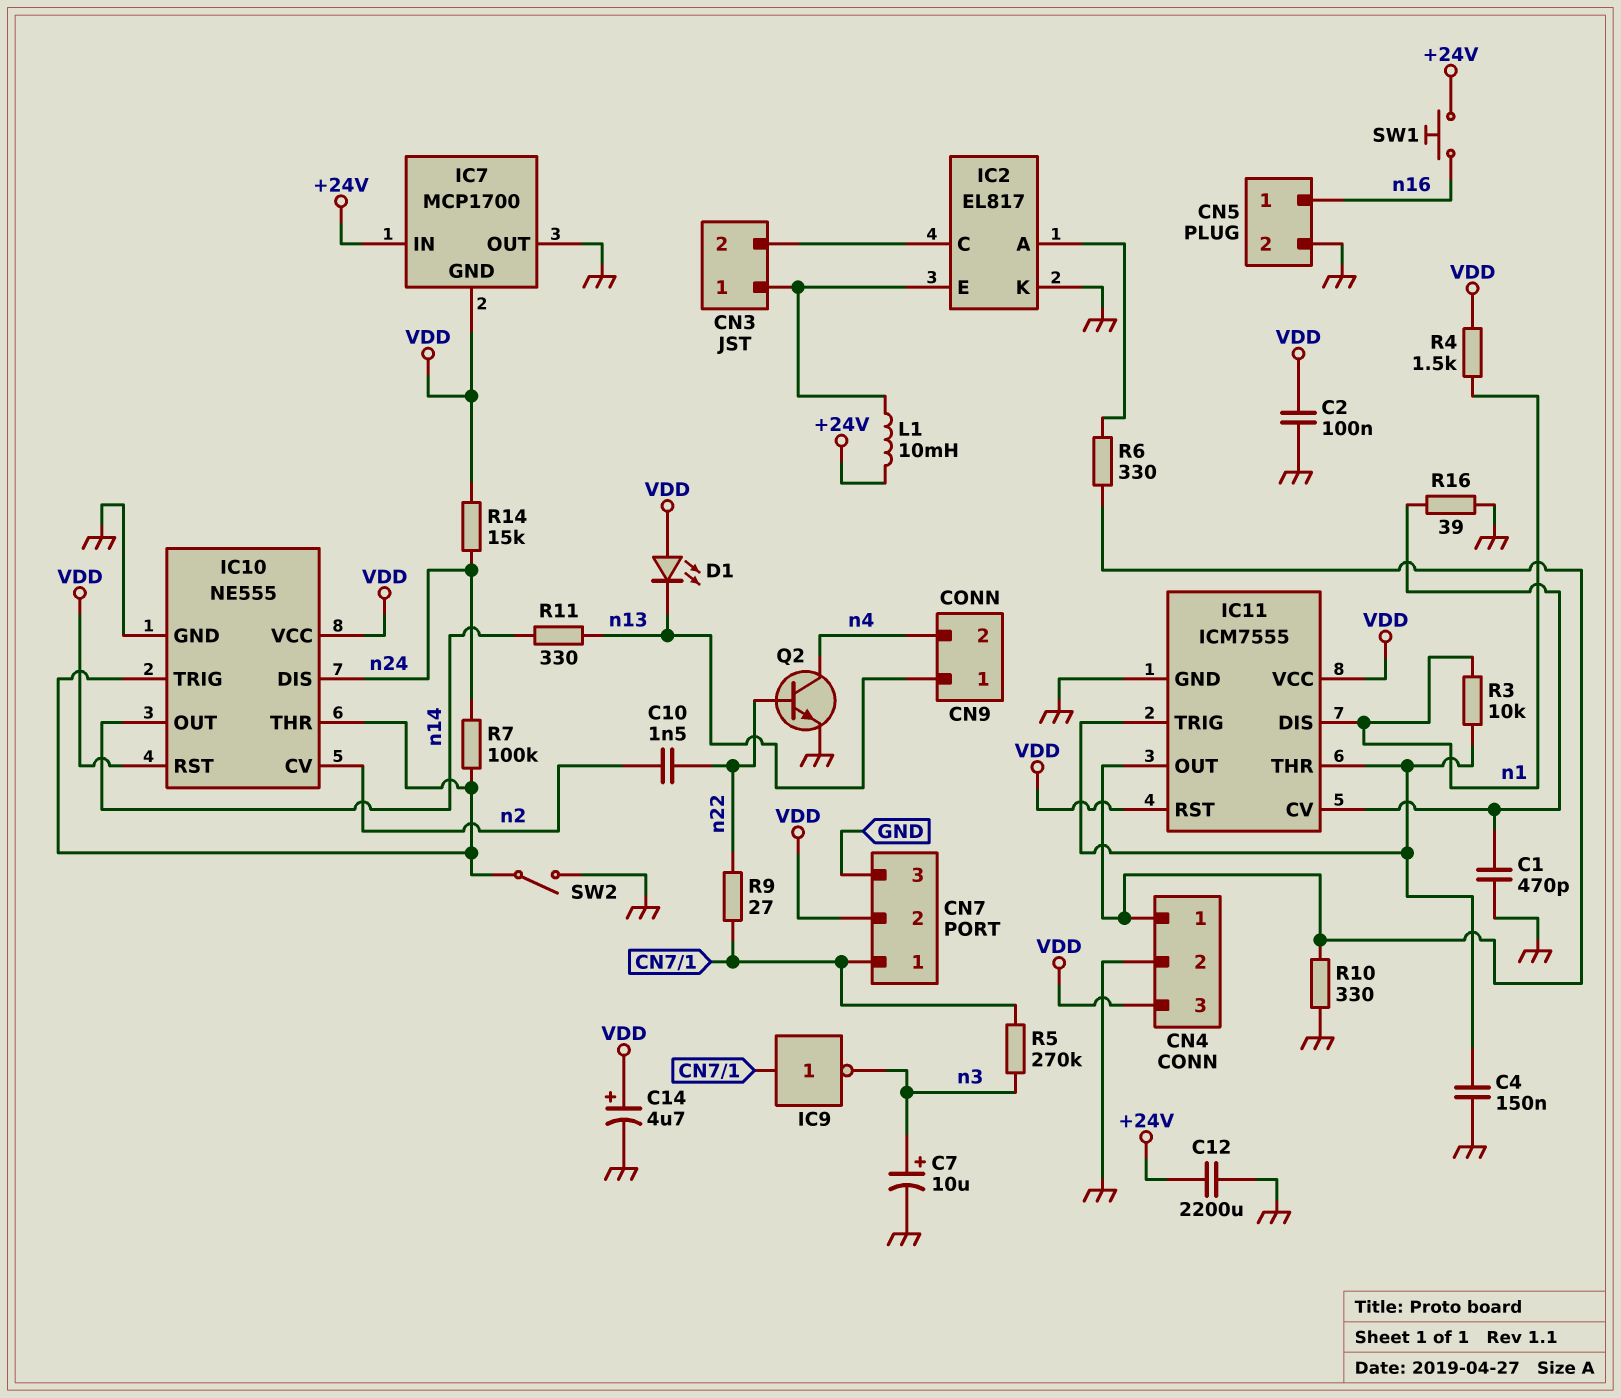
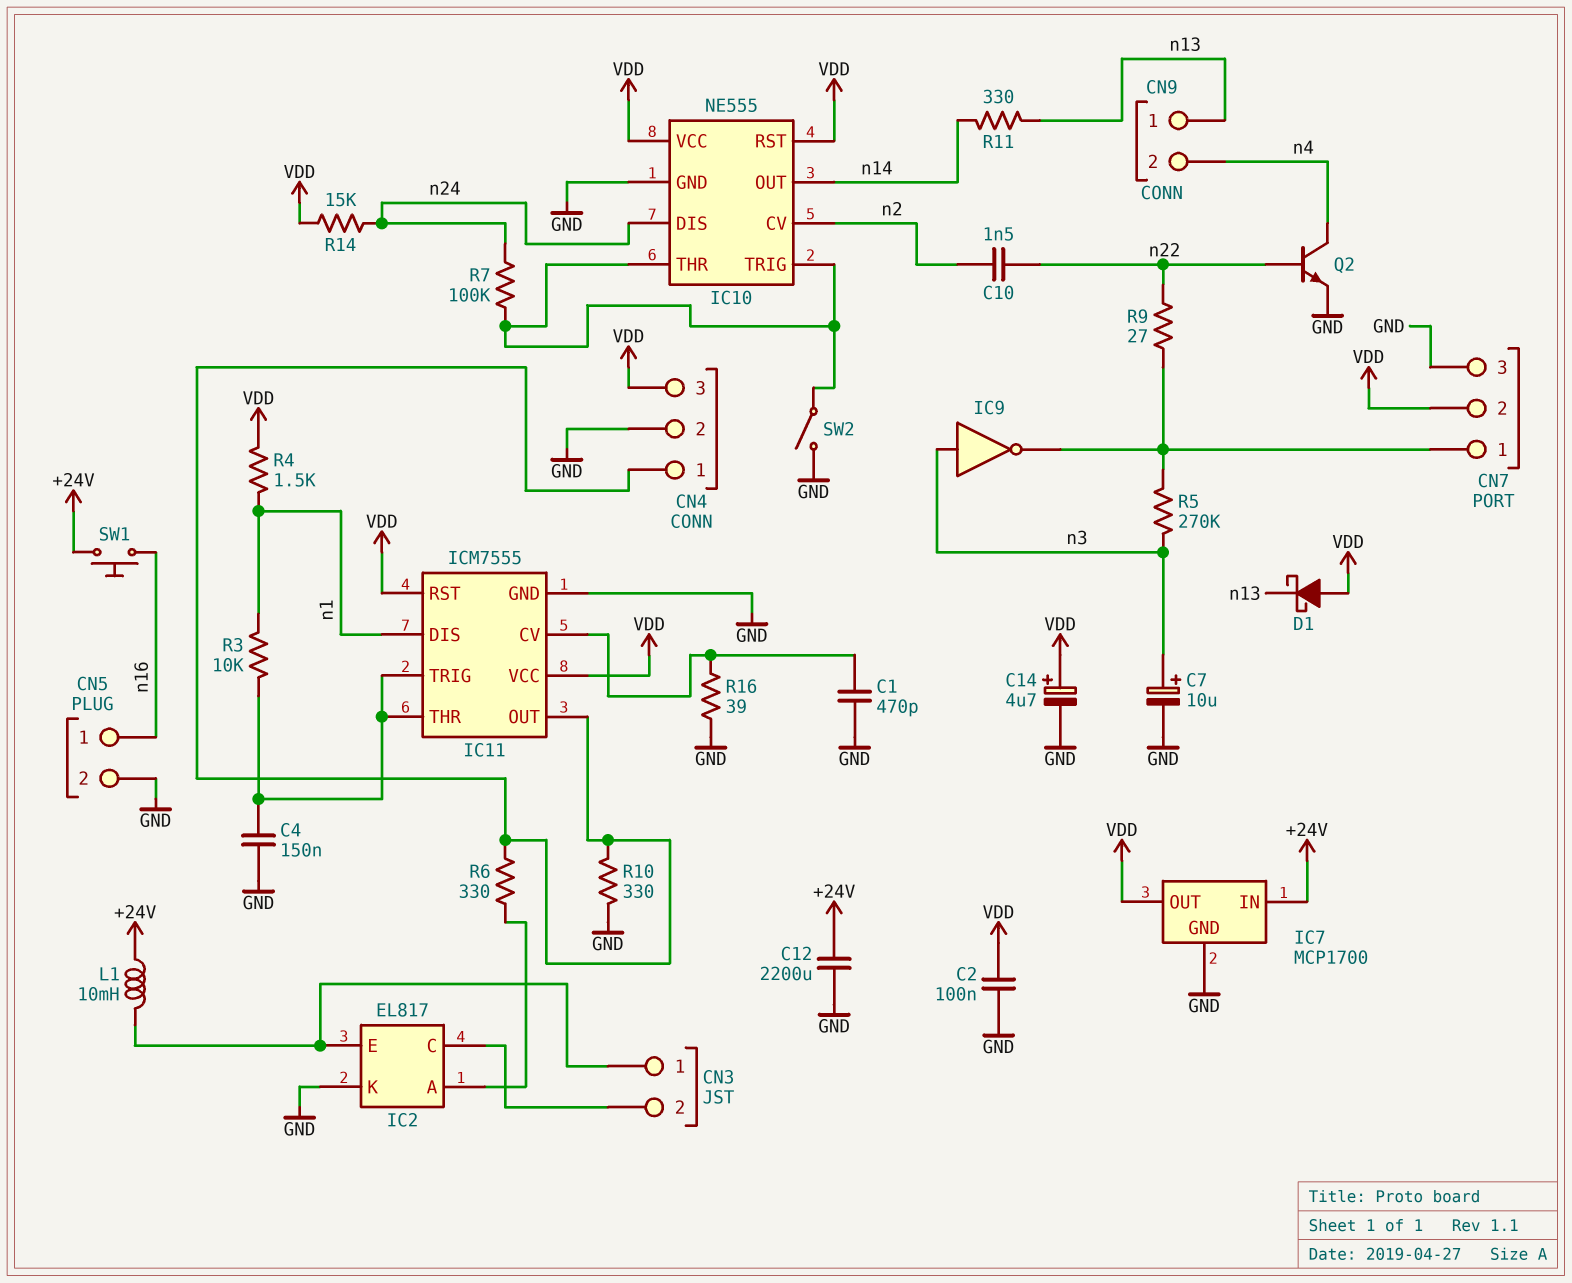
D1: LED (A VDD, K n13) -> schottky (A VDD, K n13)
IC7 pin GND: VDD -> GND
IC7 pin OUT: GND -> VDD
IC9: NOT (in CN7/1, out n3) -> NOT (in n3, out CN7/1)

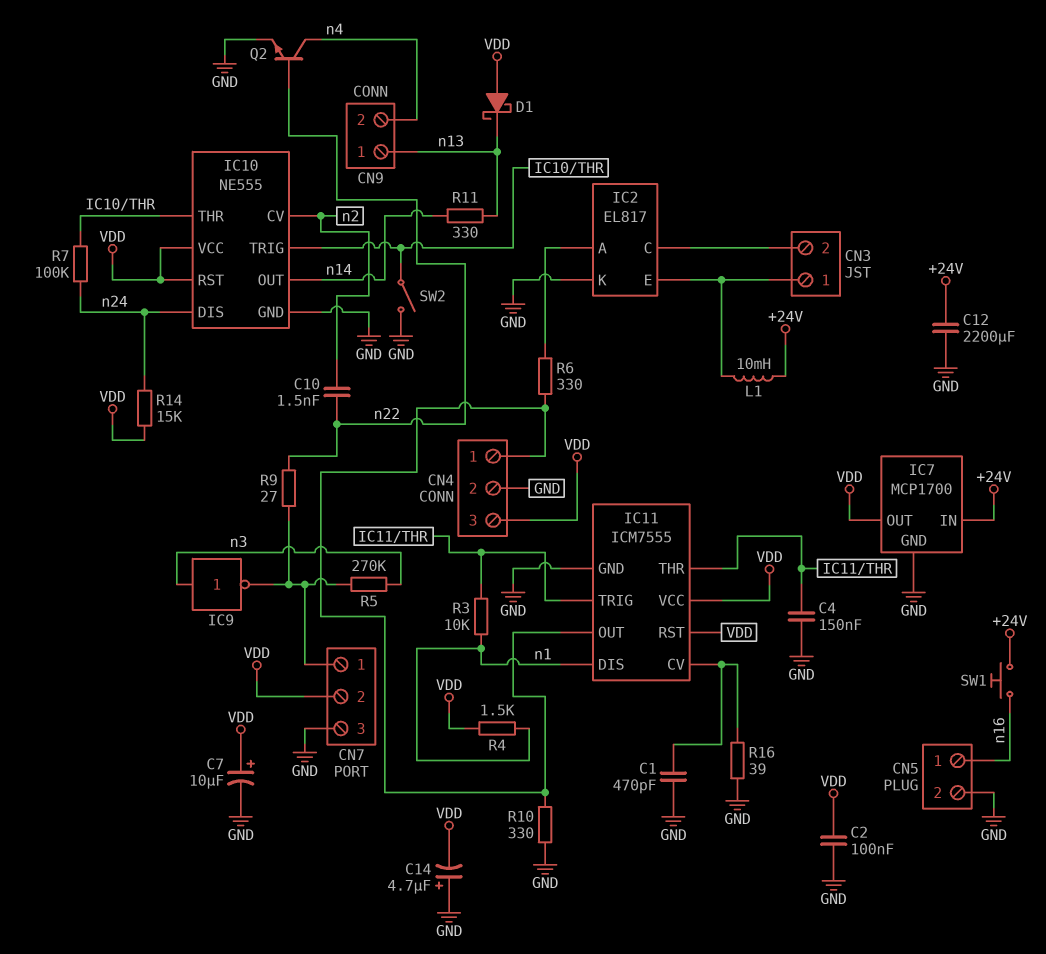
C7: 10uF (plus n3, minus GND) -> 10uF (plus VDD, minus GND)
C14: 4.7uF (plus VDD, minus GND) -> 4.7uF (plus GND, minus VDD)

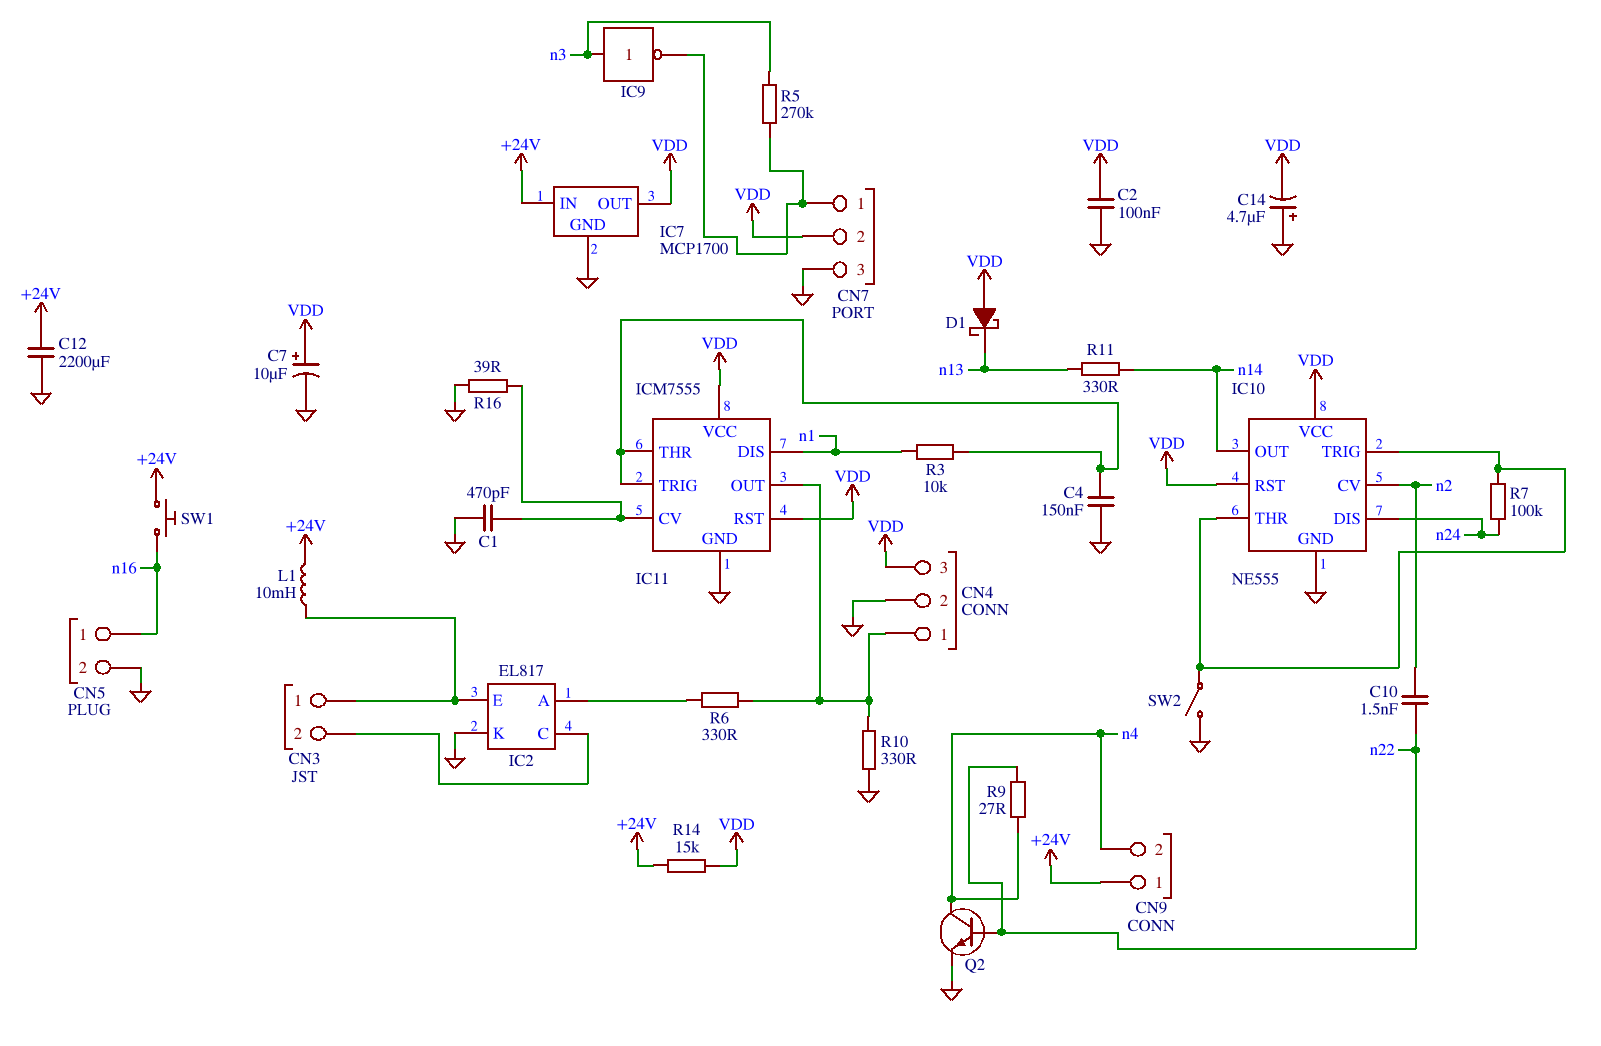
CN9 pin 1: n13 -> +24V
R4: 1.5k (VDD, n1) -> none
R9: 27 (CN7/1, n22) -> 27 (n4, n22)
R14: 15k (VDD, n24) -> 15k (+24V, VDD)

